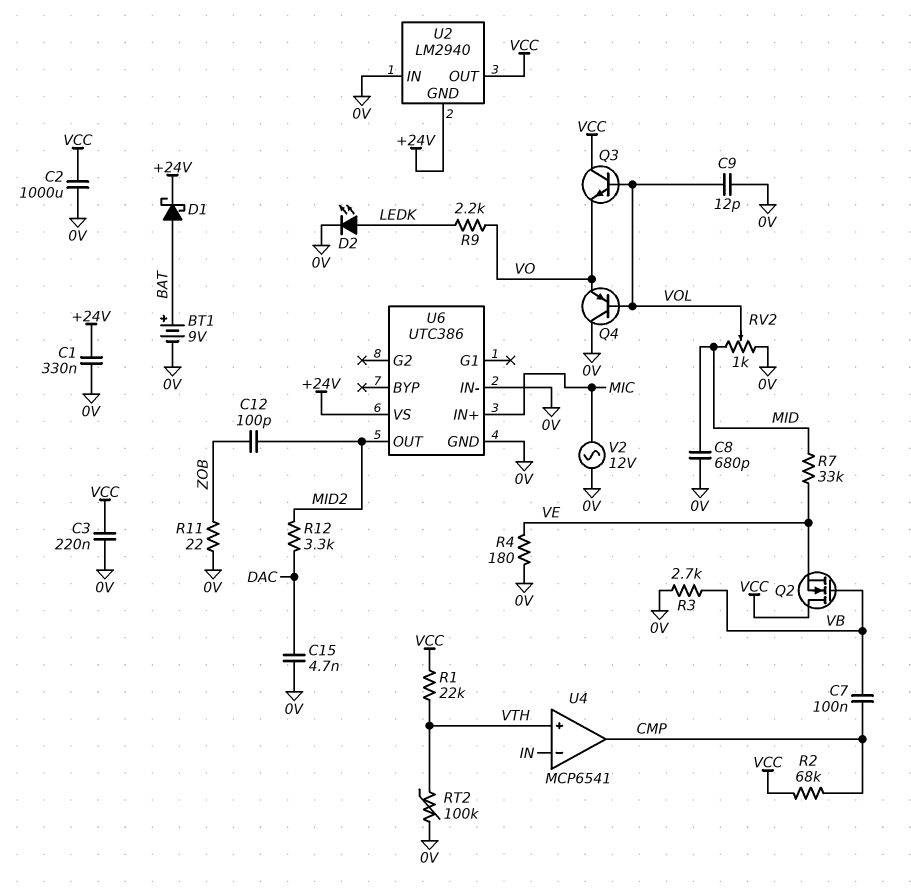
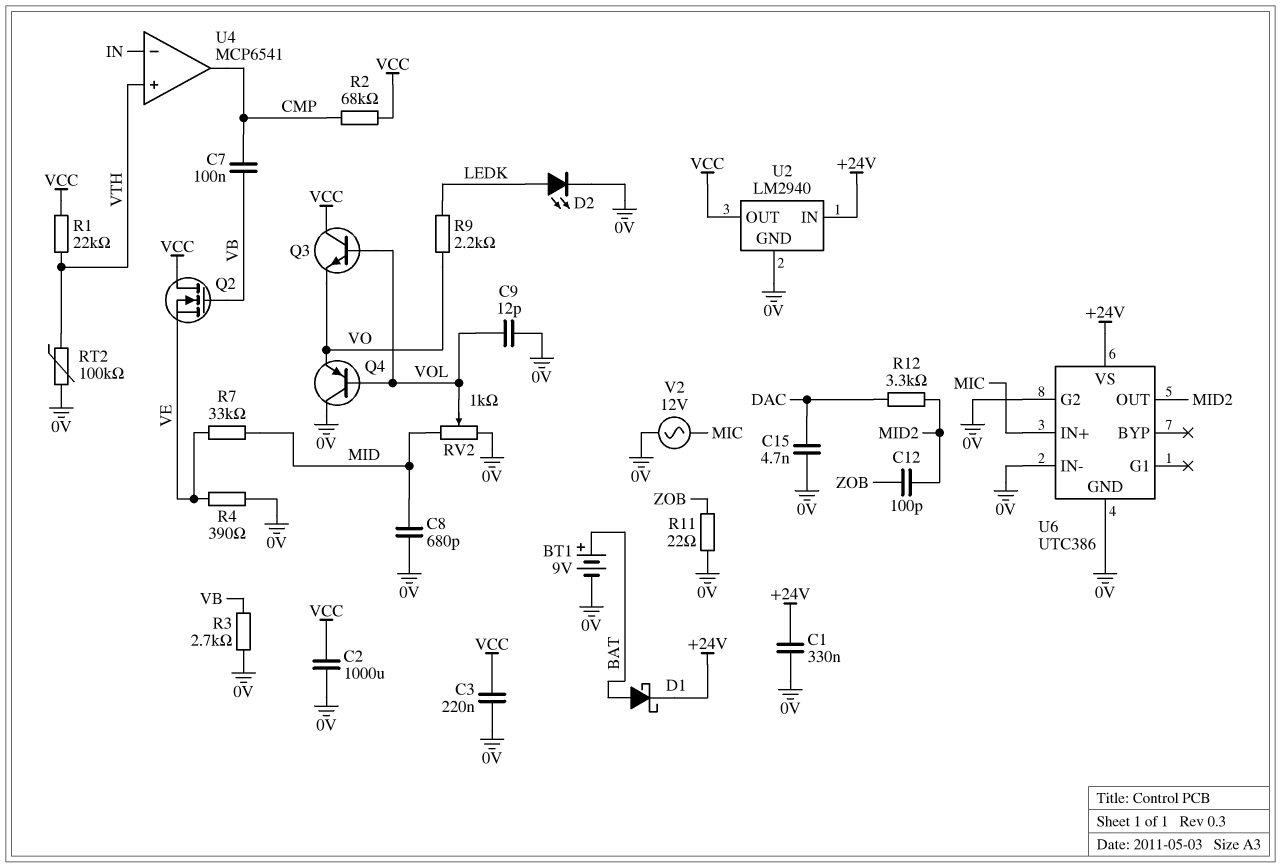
R4: 180 (0V, VE) -> 390 (0V, VE)
U2 pin GND: +24V -> 0V
U2 pin IN: 0V -> +24V
U6 pin G2: none -> 0V

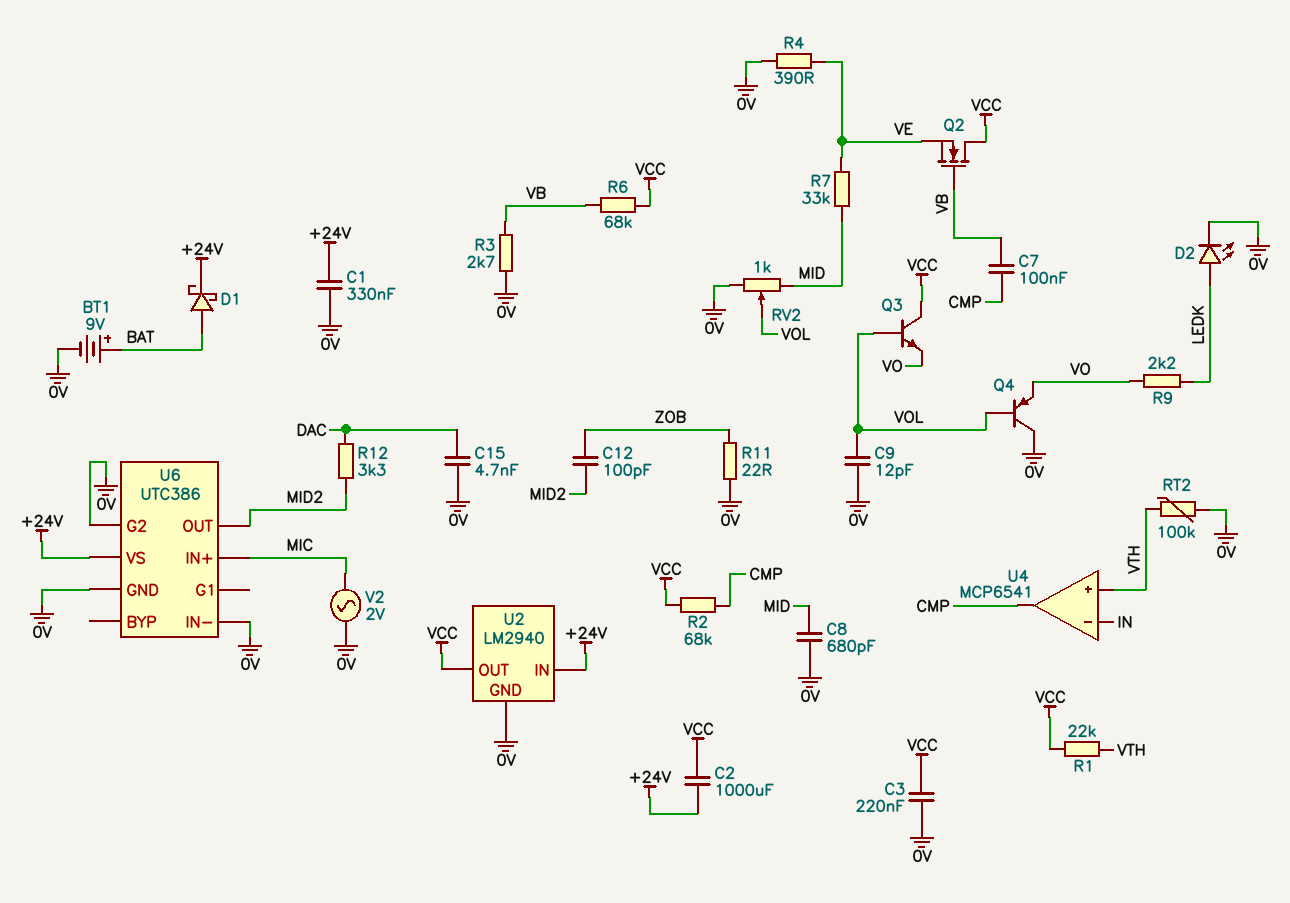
C2: 1000uF (0V, VCC) -> 1000uF (+24V, VCC)
R6: none -> 68k (VB, VCC)
V2: AC 12V (0V, MIC) -> AC 2V (0V, MIC)

